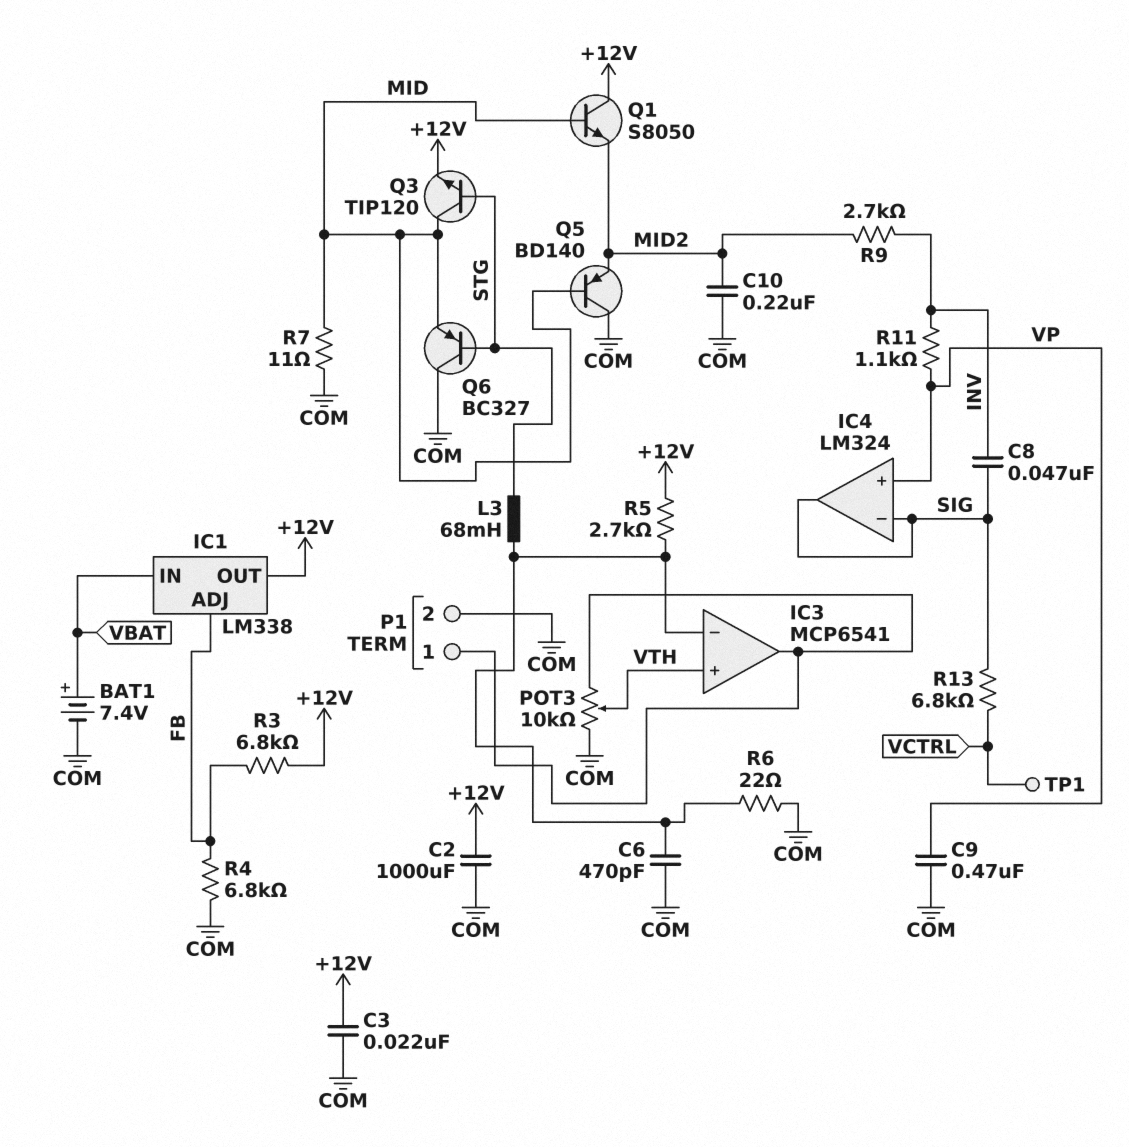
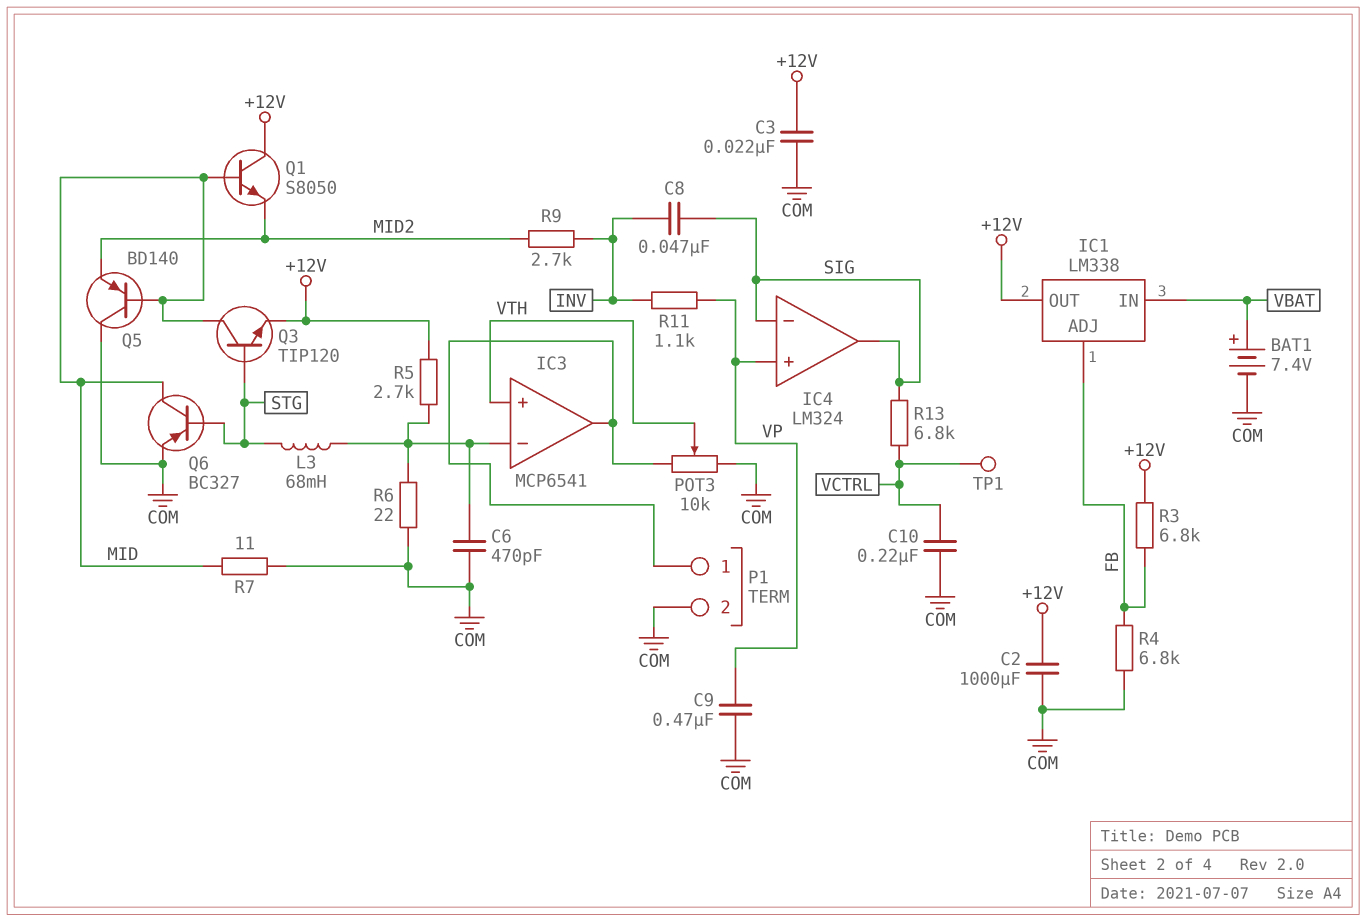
C10: 220nF (COM, MID2) -> 220nF (COM, VCTRL)
Q6: PNP BC327 (B STG, C COM, E MID) -> PNP BC327 (B STG, C MID, E COM)

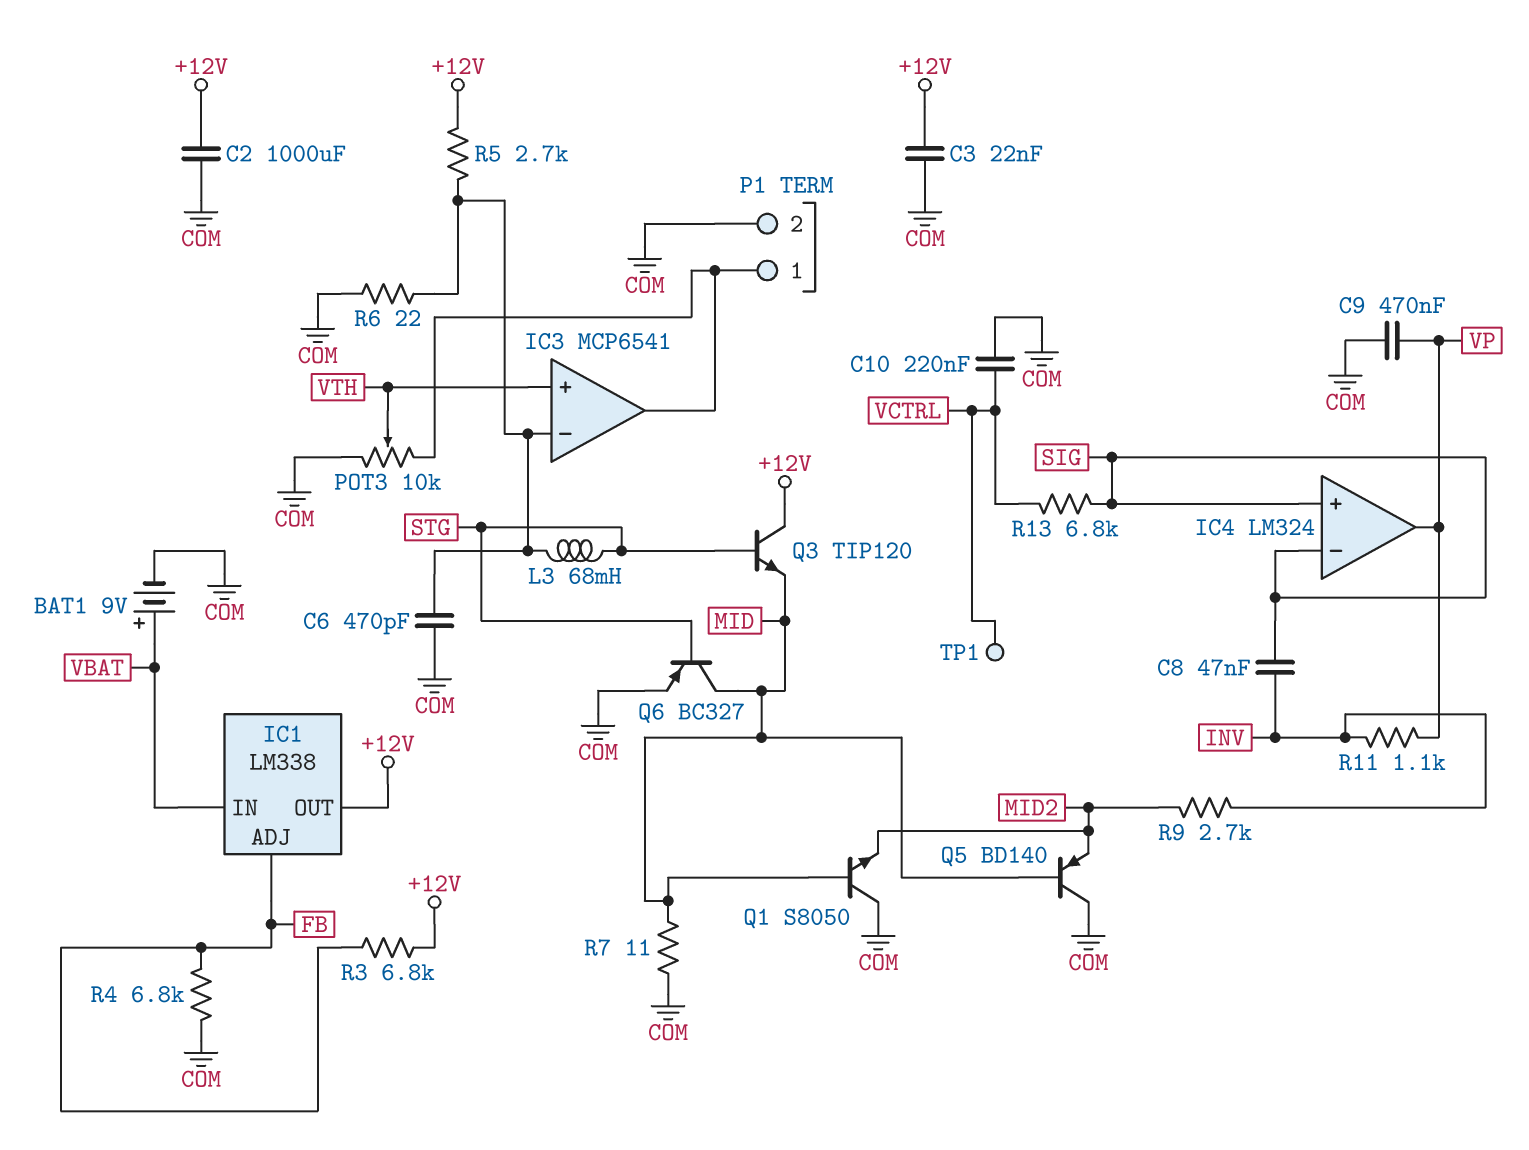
BAT1: 7.4V (plus VBAT, minus COM) -> 9V (plus VBAT, minus COM)
IC4 pin in+: VP -> SIG
IC4 pin out: SIG -> VP
Q1: NPN S8050 (B MID, C +12V, E MID2) -> NPN S8050 (B MID, C COM, E MID2)
Q3: NPN TIP120 (B STG, C MID, E +12V) -> NPN TIP120 (B STG, C +12V, E MID)

